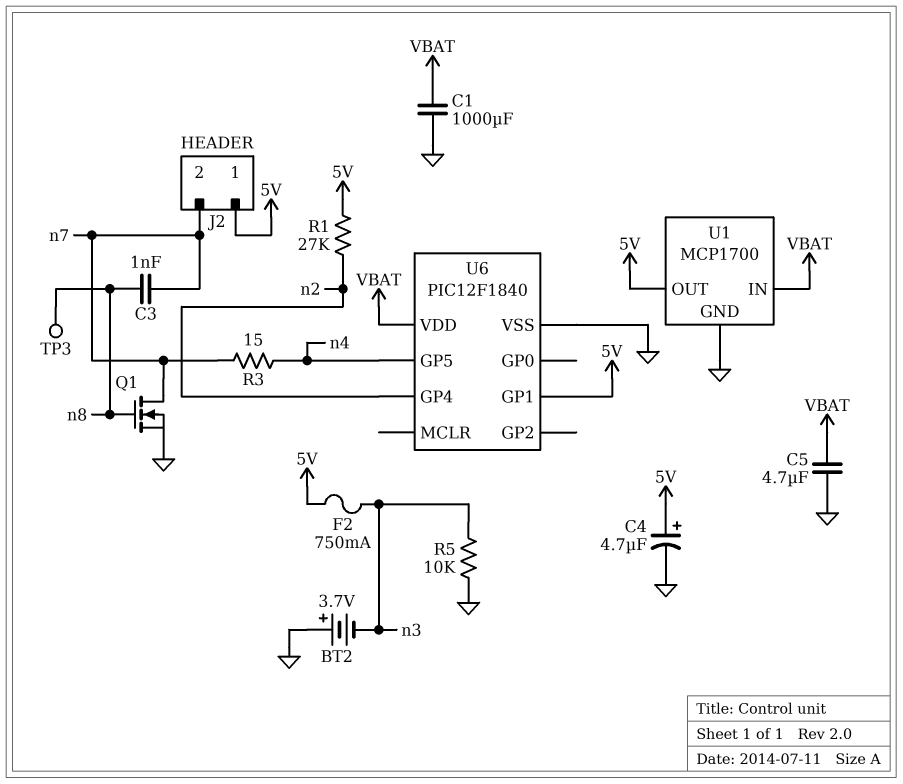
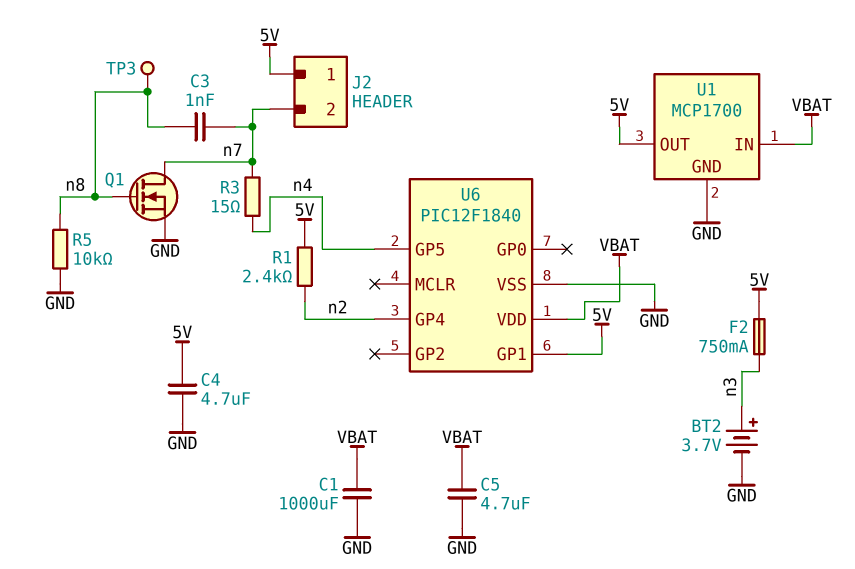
BT2: 3.7V (plus GND, minus n3) -> 3.7V (plus n3, minus GND)
C4: 4.7uF (plus 5V, minus GND) -> 4.7uF (5V, GND)
R1: 27k (5V, n2) -> 2.4k (5V, n2)
R5: 10k (GND, n3) -> 10k (GND, n8)

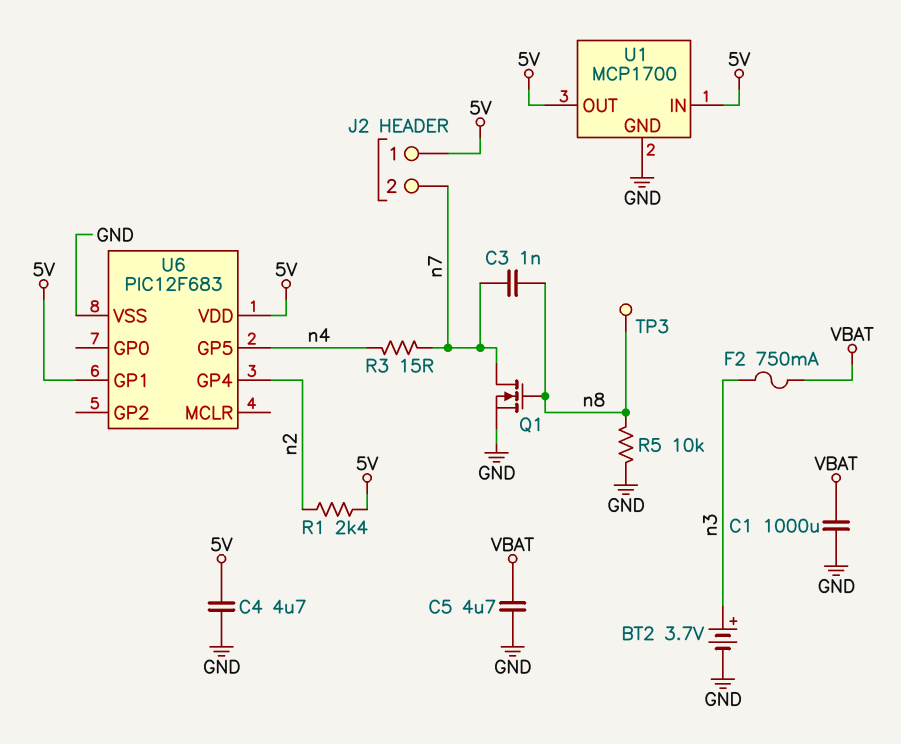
F2: 750mA (5V, n3) -> 750mA (VBAT, n3)
U1 pin IN: VBAT -> 5V
U6: PIC12F1840 -> PIC12F683
U6 pin VDD: VBAT -> 5V

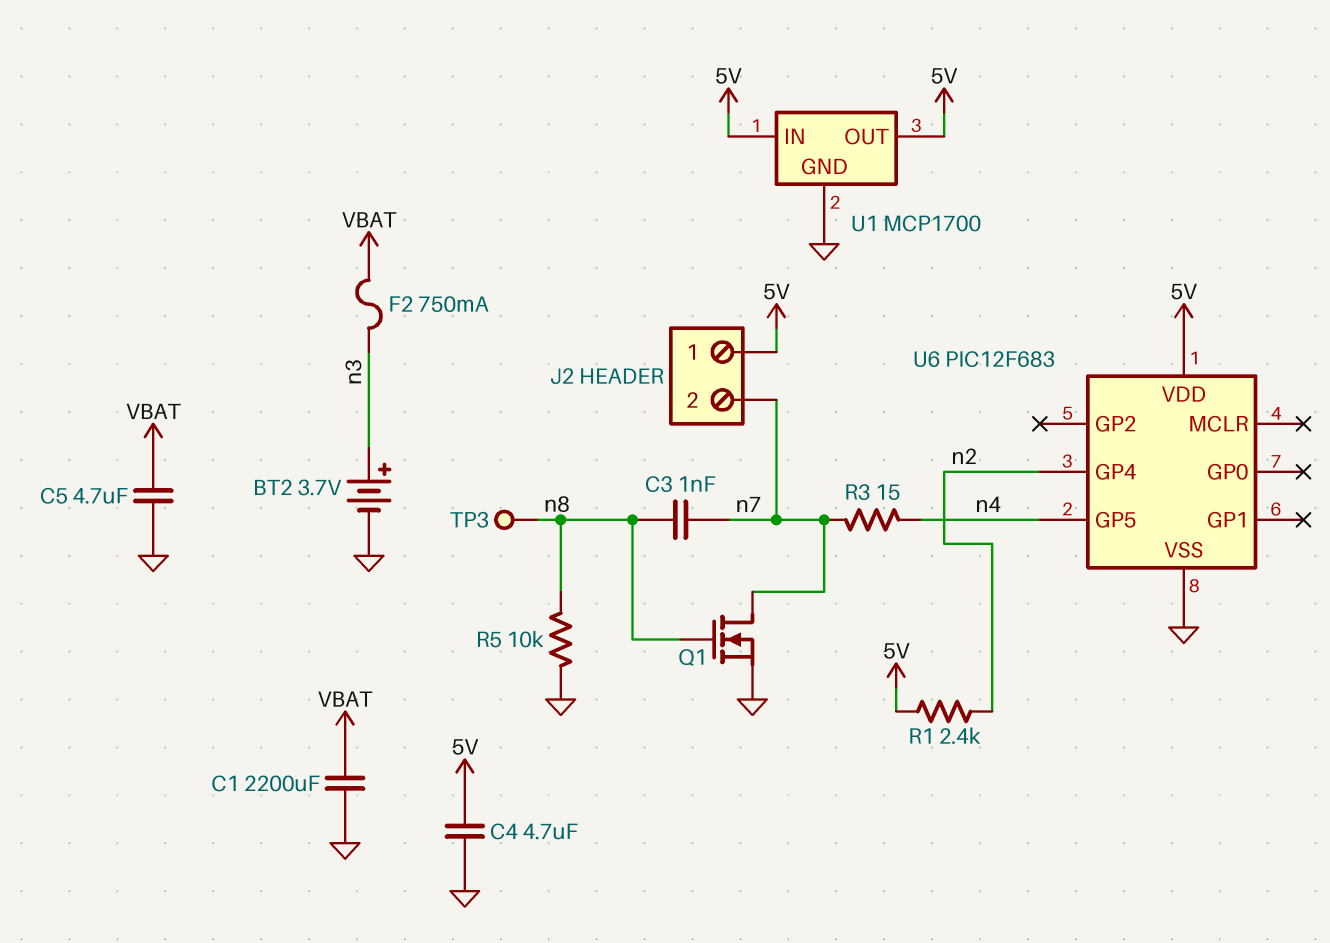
C1: 1000uF (GND, VBAT) -> 2200uF (GND, VBAT)
U6 pin GP1: 5V -> none

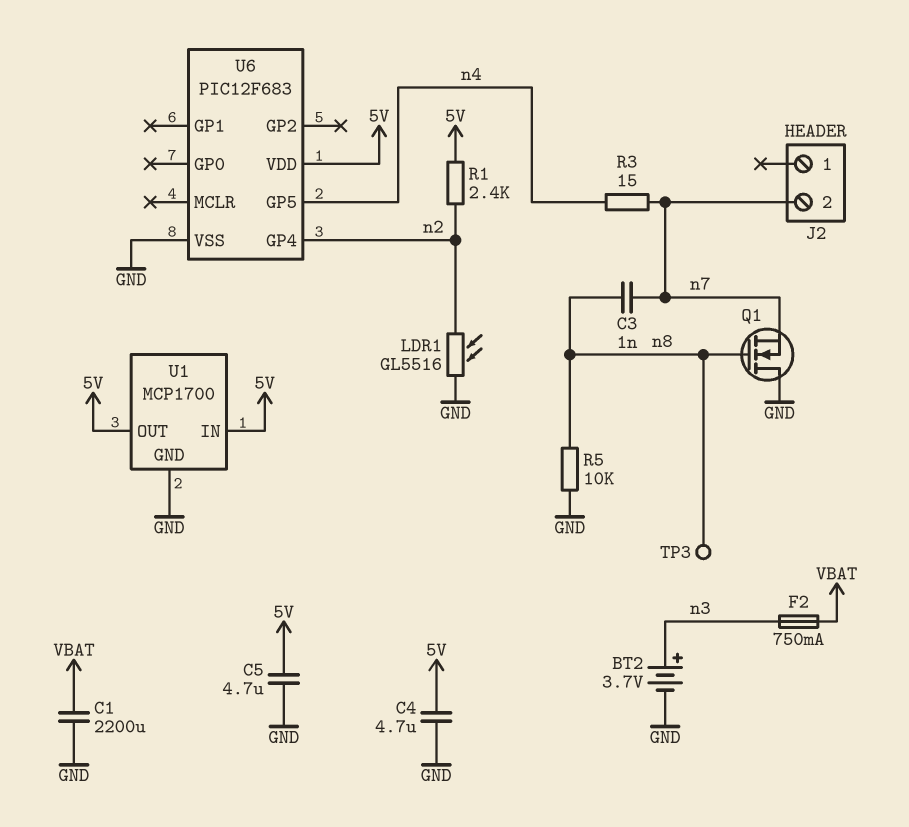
C5: 4.7uF (GND, VBAT) -> 4.7uF (5V, GND)
J2 pin 1: 5V -> none
LDR1: none -> GL5516 (GND, n2)
Q1: NMOS (G n8, D n7, S GND) -> NMOS (G n8, D GND, S n7)

